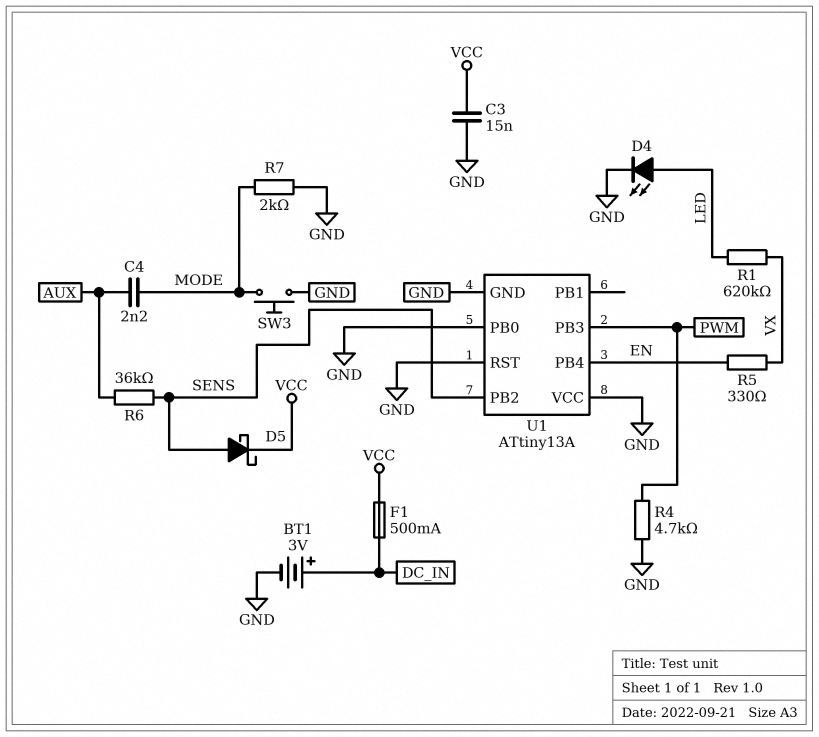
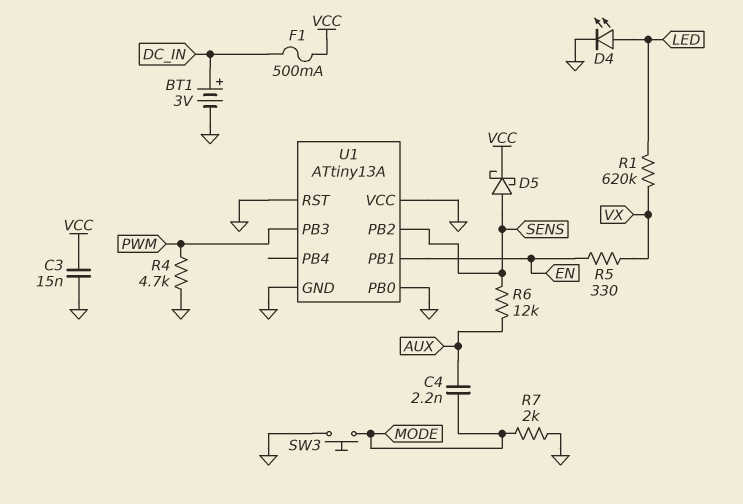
R6: 36k (AUX, SENS) -> 12k (AUX, SENS)
U1 pin PB1: none -> EN
U1 pin PB4: EN -> none

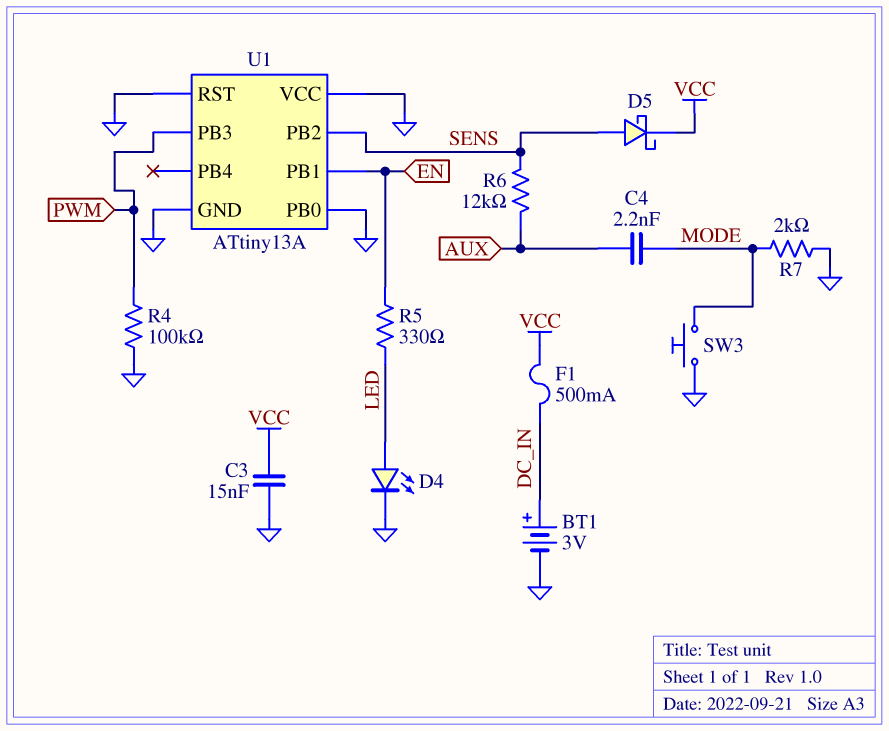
R1: 620k (LED, VX) -> none
R4: 4.7k (GND, PWM) -> 100k (GND, PWM)
R5: 330 (EN, VX) -> 330 (EN, LED)

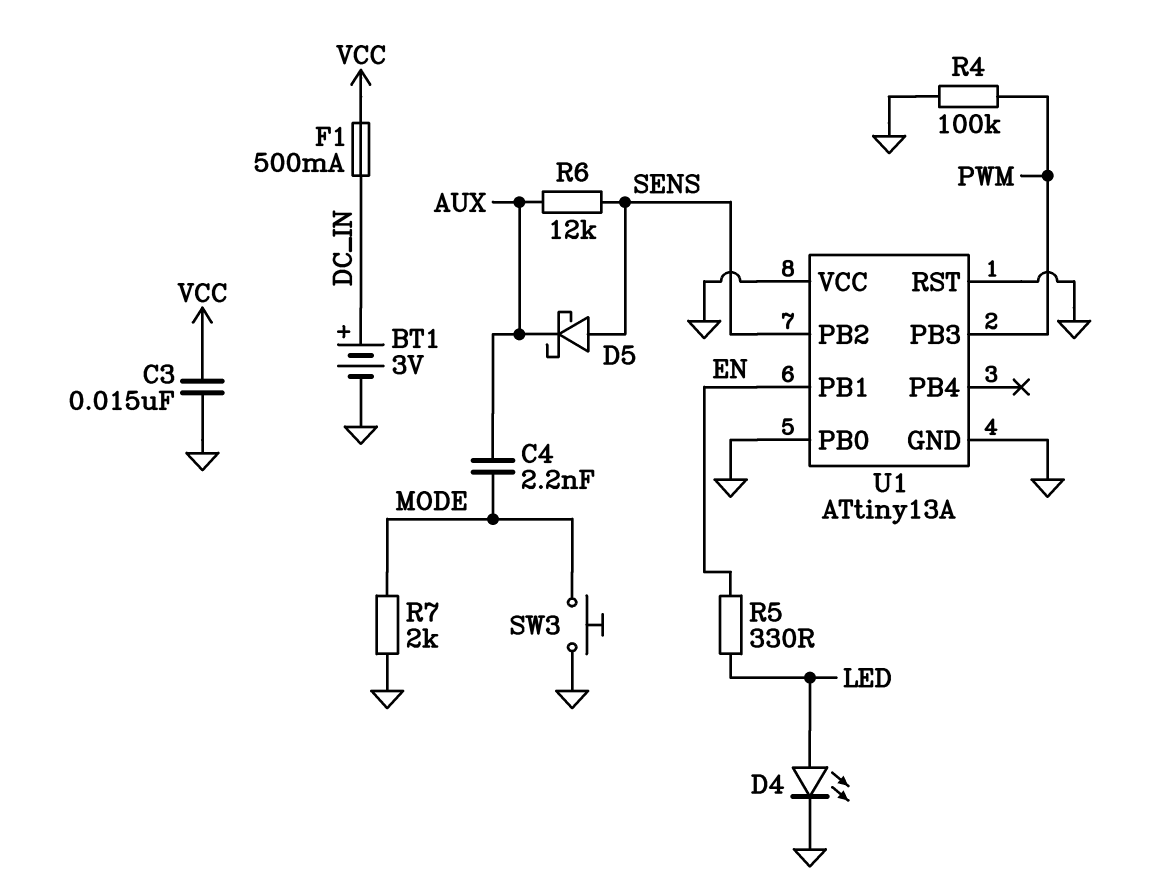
D5: schottky (A SENS, K VCC) -> schottky (A SENS, K AUX)

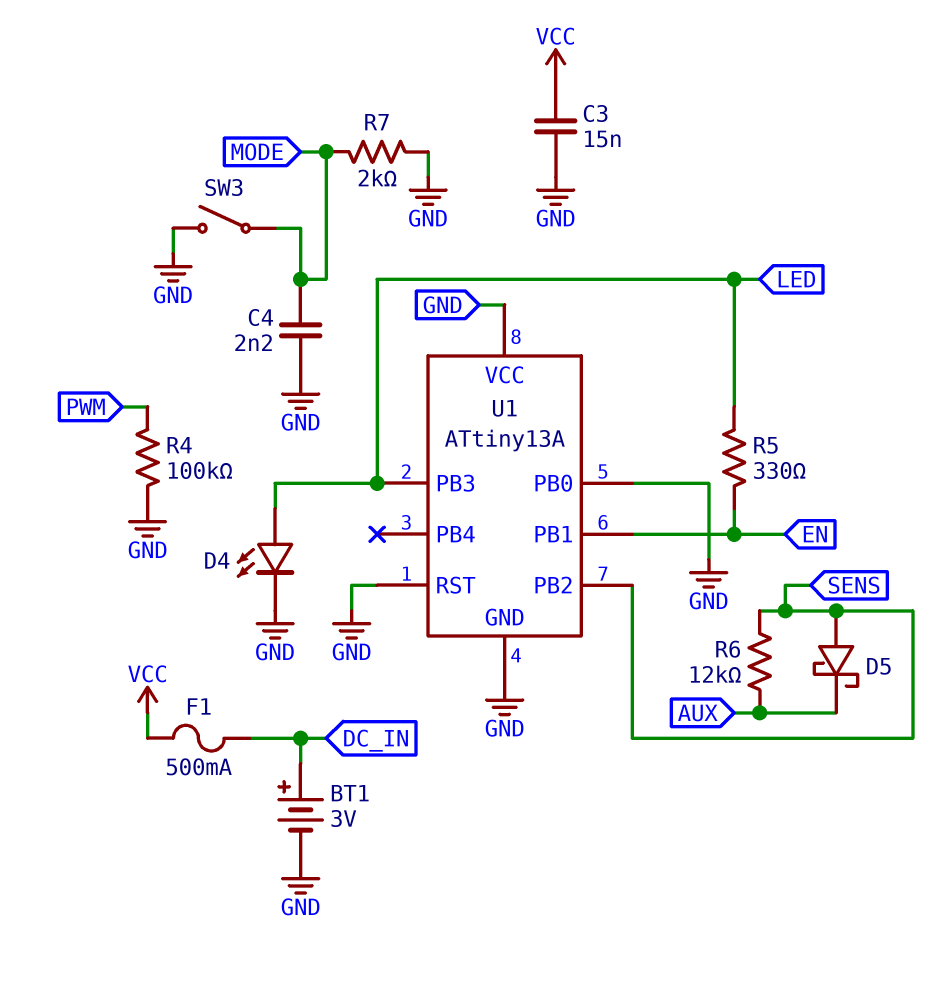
C4: 2.2nF (AUX, MODE) -> 2.2nF (GND, MODE)
SW3: button (GND, MODE) -> switch (GND, MODE)
U1 pin PB3: PWM -> LED

